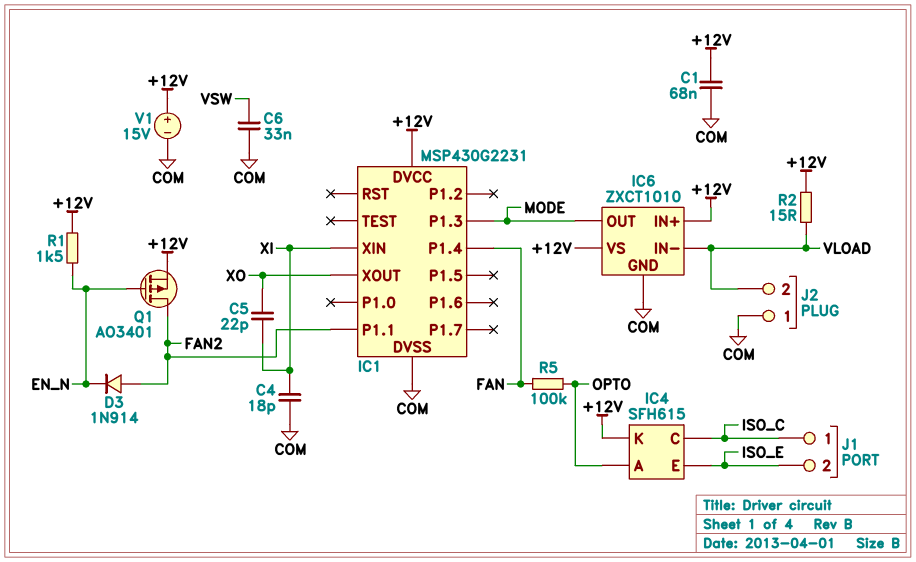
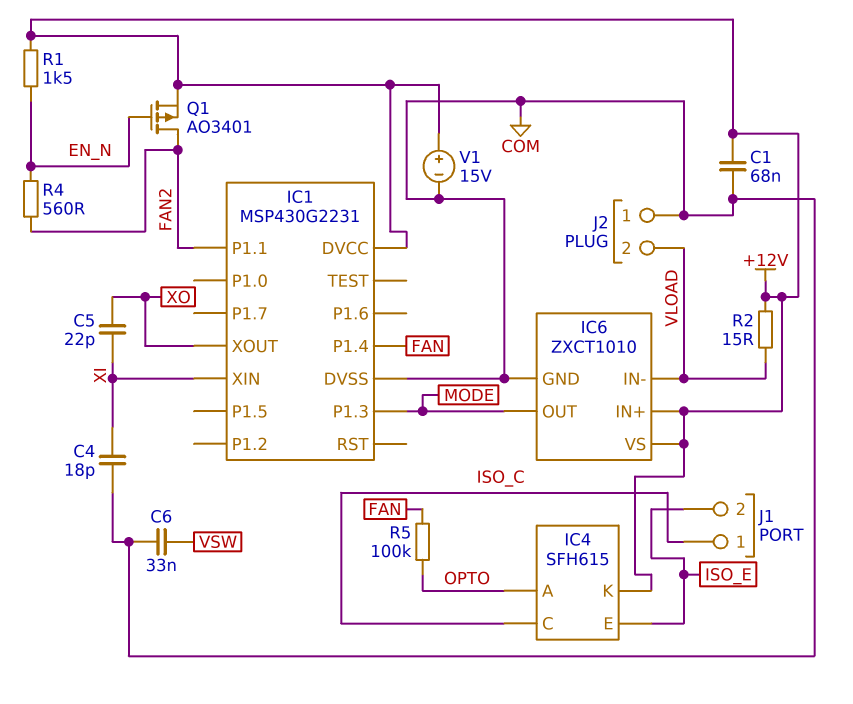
D3: diode 1N914 (A FAN2, K EN_N) -> none
R4: none -> 560 (EN_N, FAN2)

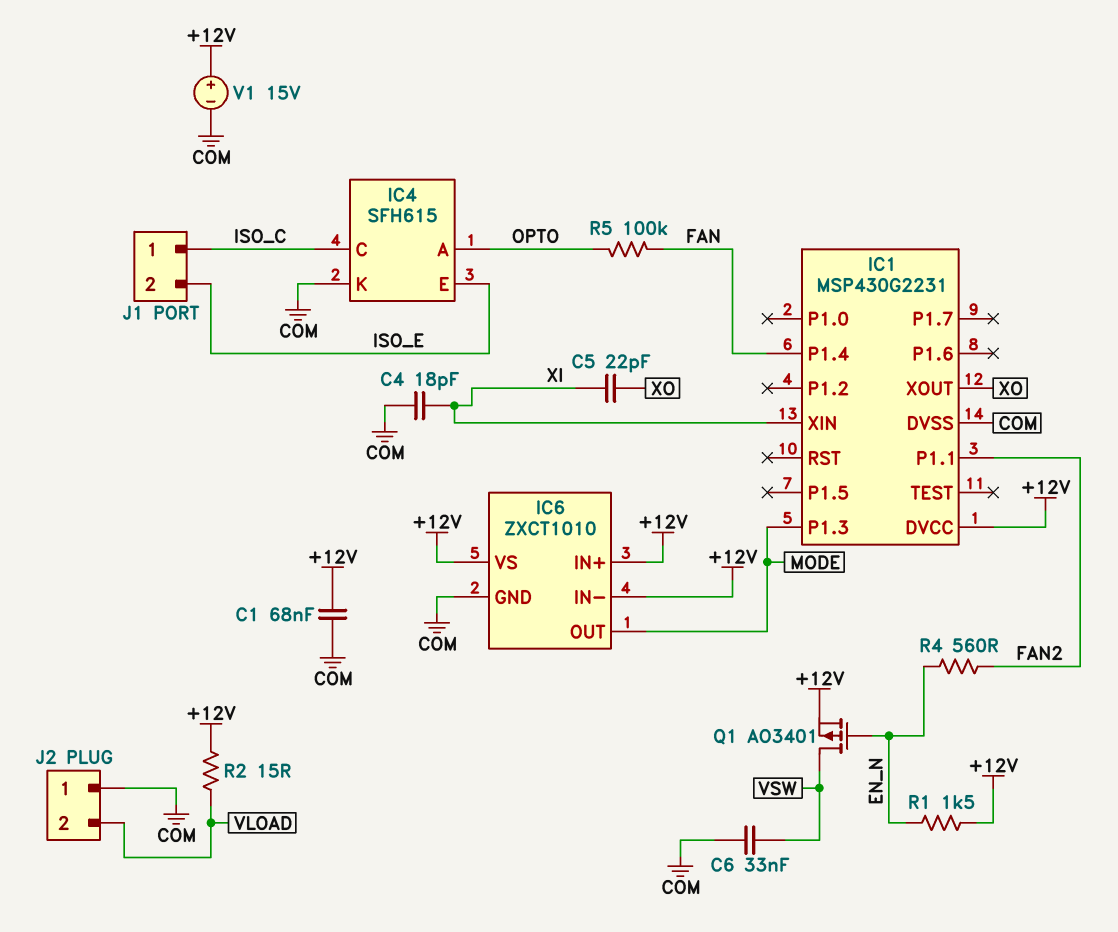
IC4 pin K: +12V -> COM
IC6 pin IN-: VLOAD -> +12V
Q1: PMOS AO3401 (G EN_N, D FAN2, S +12V) -> PMOS AO3401 (G EN_N, D VSW, S +12V)

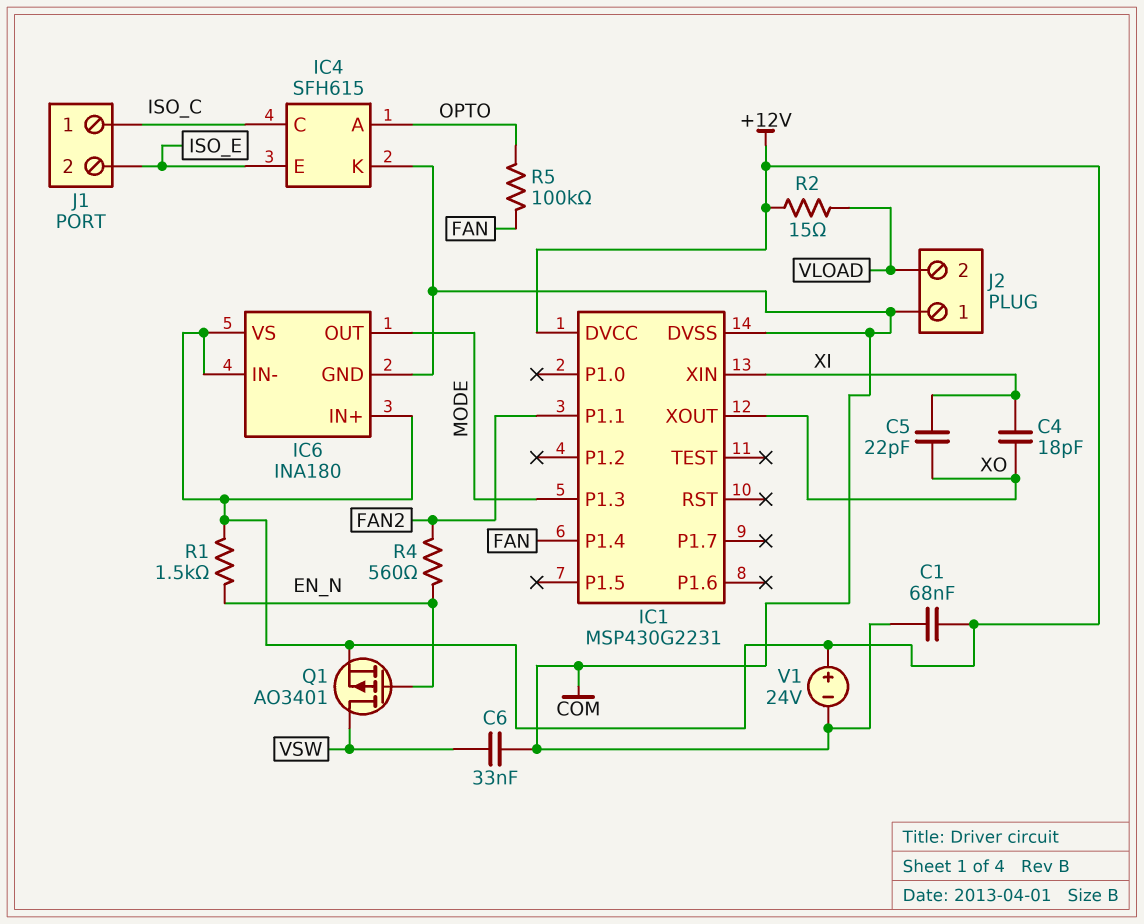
C4: 18pF (COM, XI) -> 18pF (XI, XO)
IC6: ZXCT1010 -> INA180
V1: 15V (plus +12V, minus COM) -> 24V (plus +12V, minus COM)

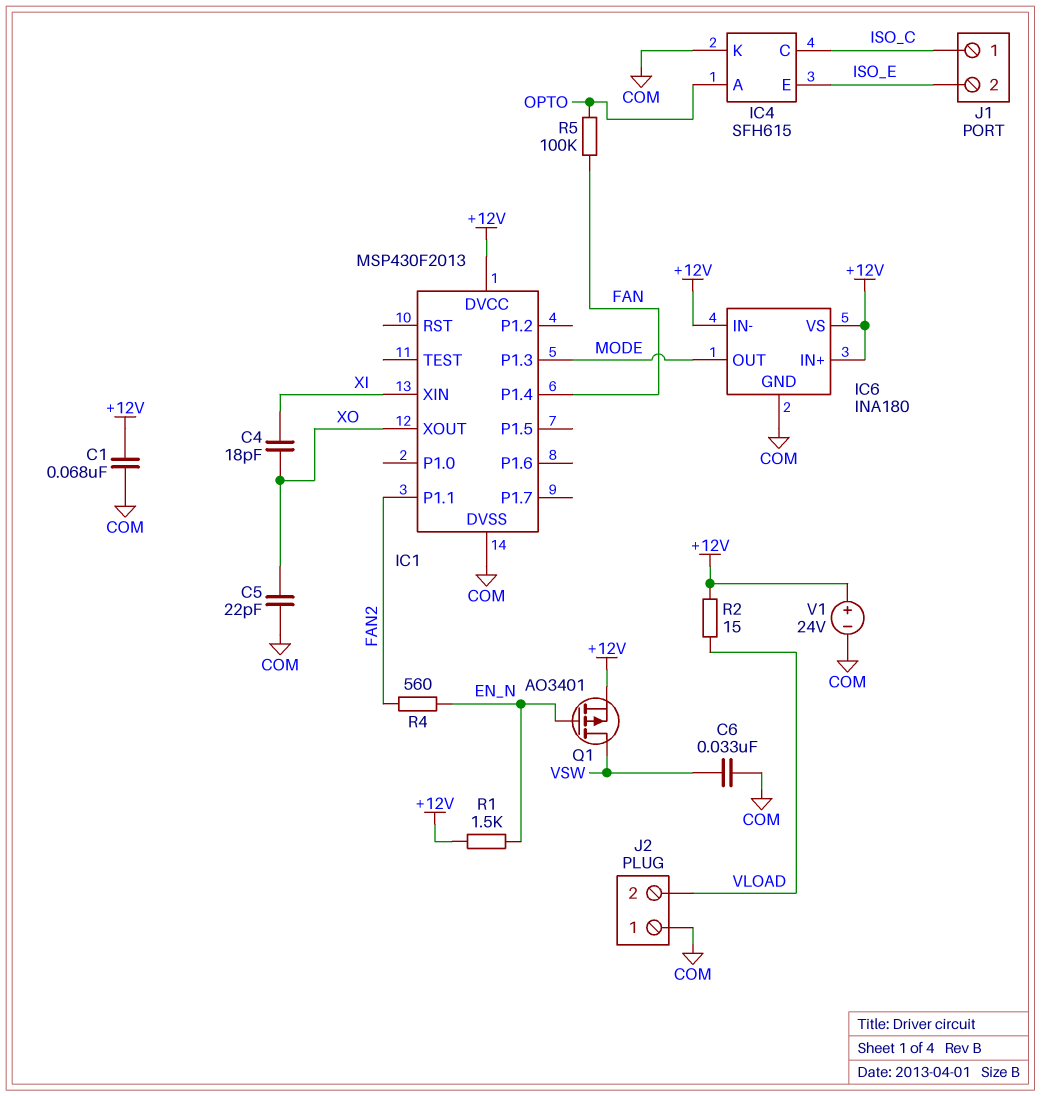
C5: 22pF (XI, XO) -> 22pF (COM, XO)
IC1: MSP430G2231 -> MSP430F2013

